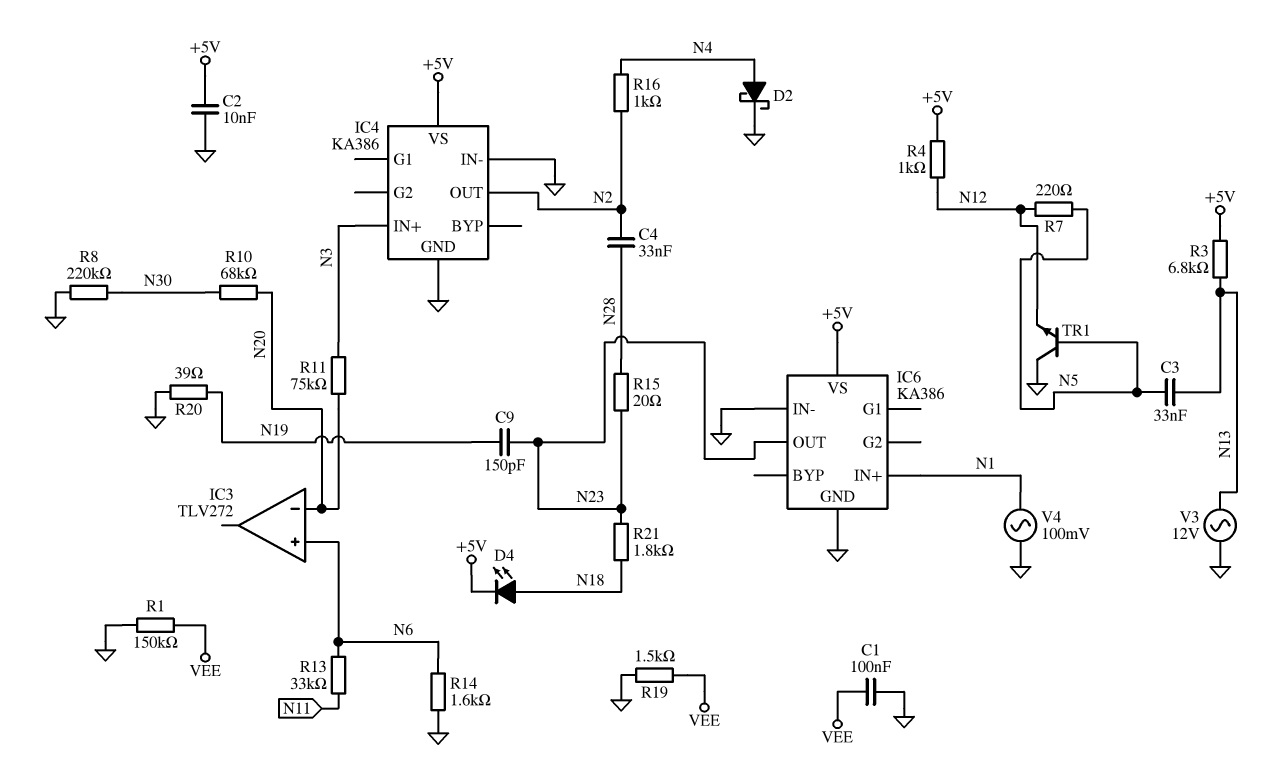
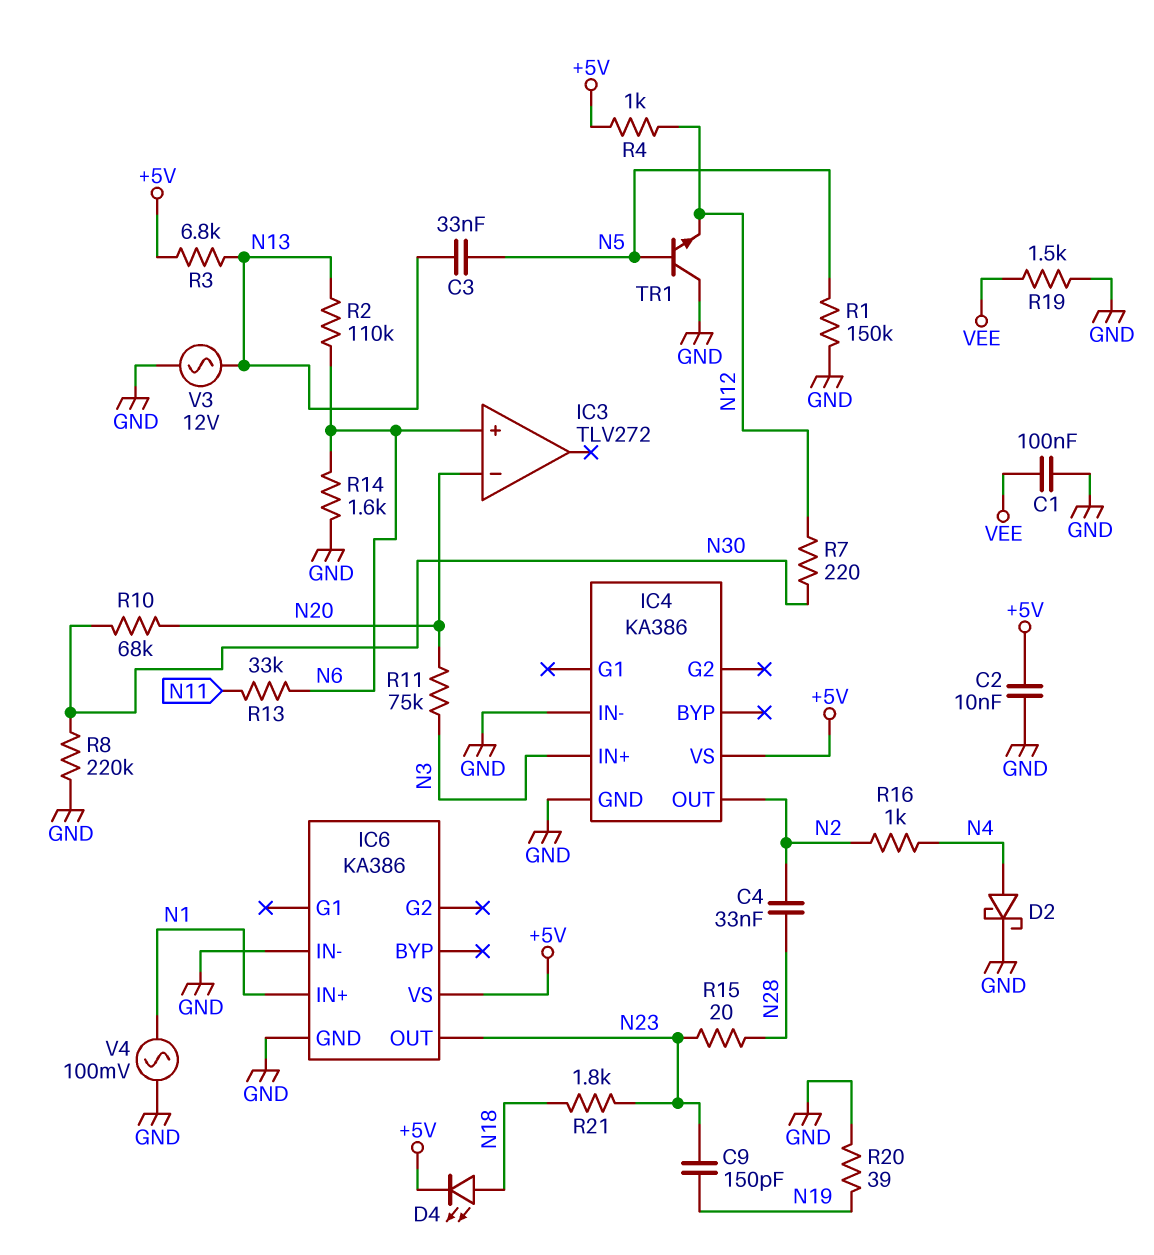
R1: 150k (GND, VEE) -> 150k (GND, N5)
R2: none -> 110k (N6, N13)
R7: 220 (N5, N12) -> 220 (N12, N30)

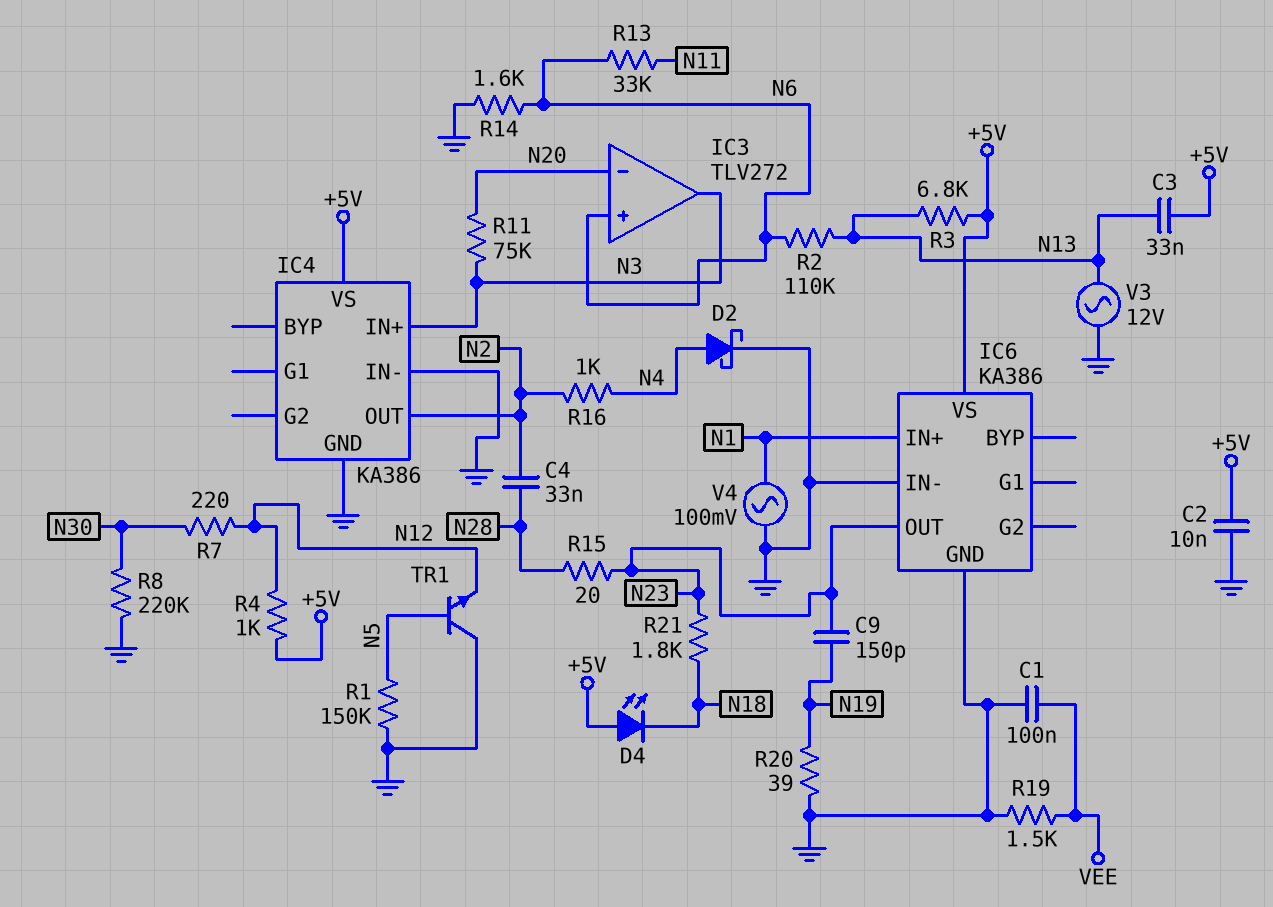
C3: 33nF (N5, N13) -> 33nF (+5V, N13)
D4: LED (A N18, K +5V) -> LED (A +5V, K N18)
IC3 pin out: none -> N3
R10: 68k (N20, N30) -> none

